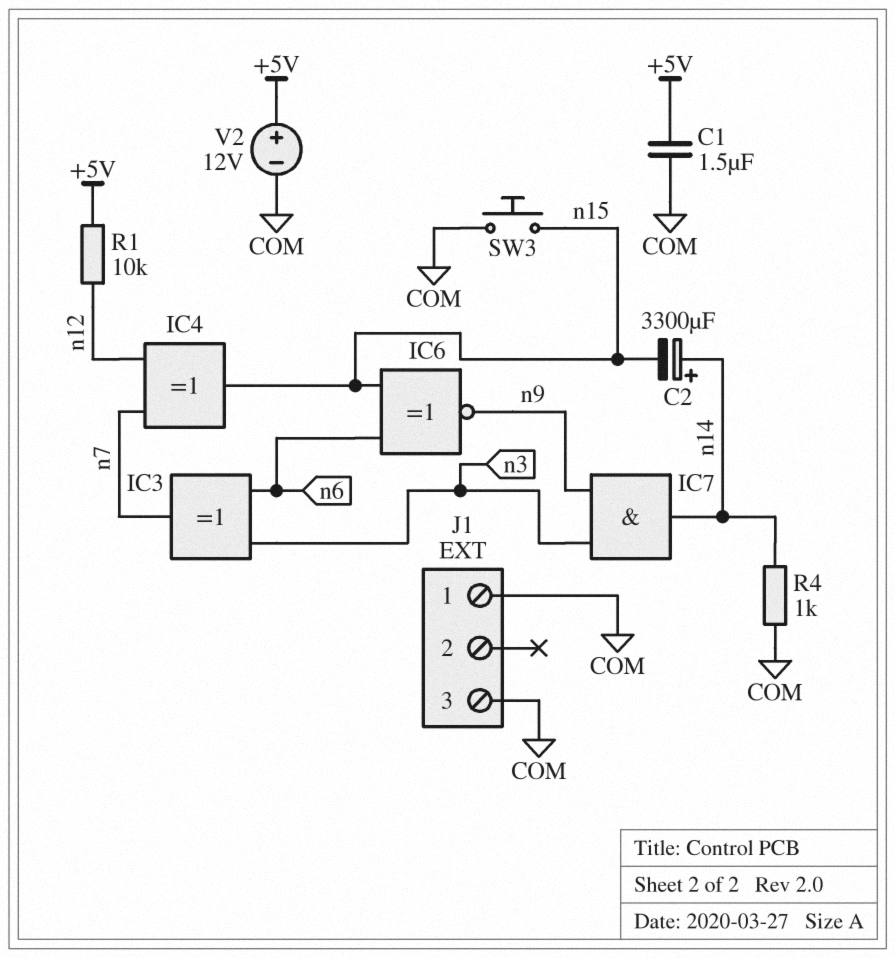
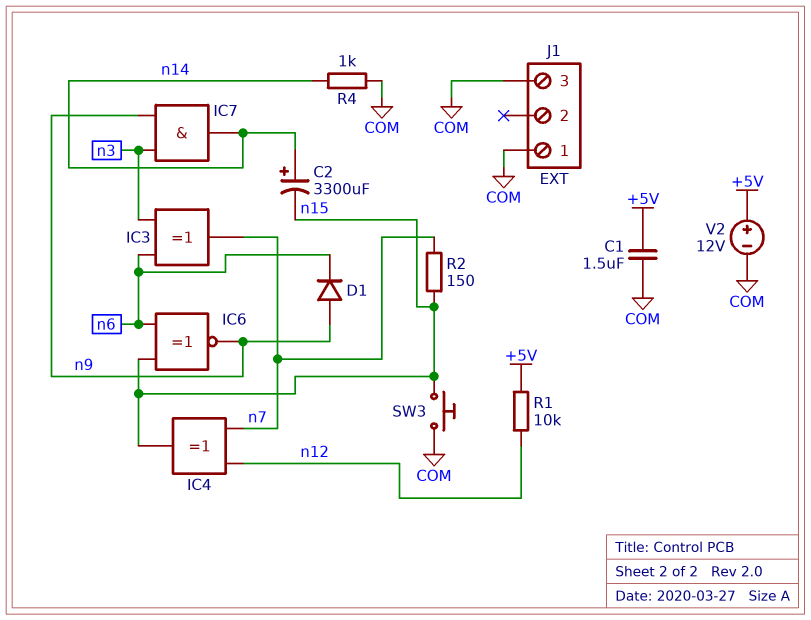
D1: none -> diode (A n9, K n6)
R2: none -> 150 (n7, n15)

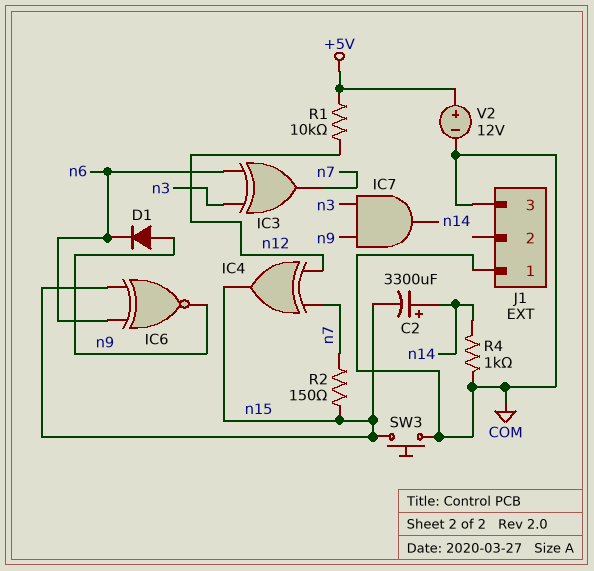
C1: 1.5uF (+5V, COM) -> none

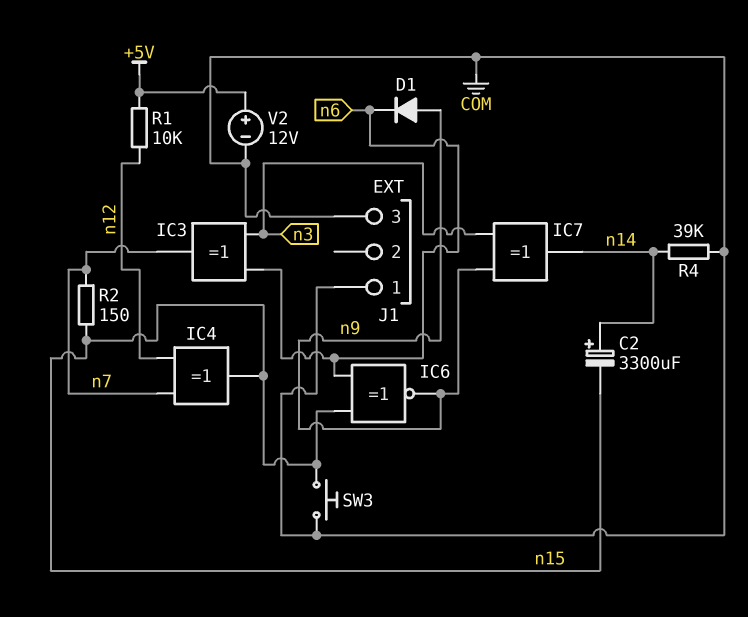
IC7: AND (in n3, in n9, out n14) -> XOR (in n3, in n9, out n14)
R4: 1k (COM, n14) -> 39k (COM, n14)

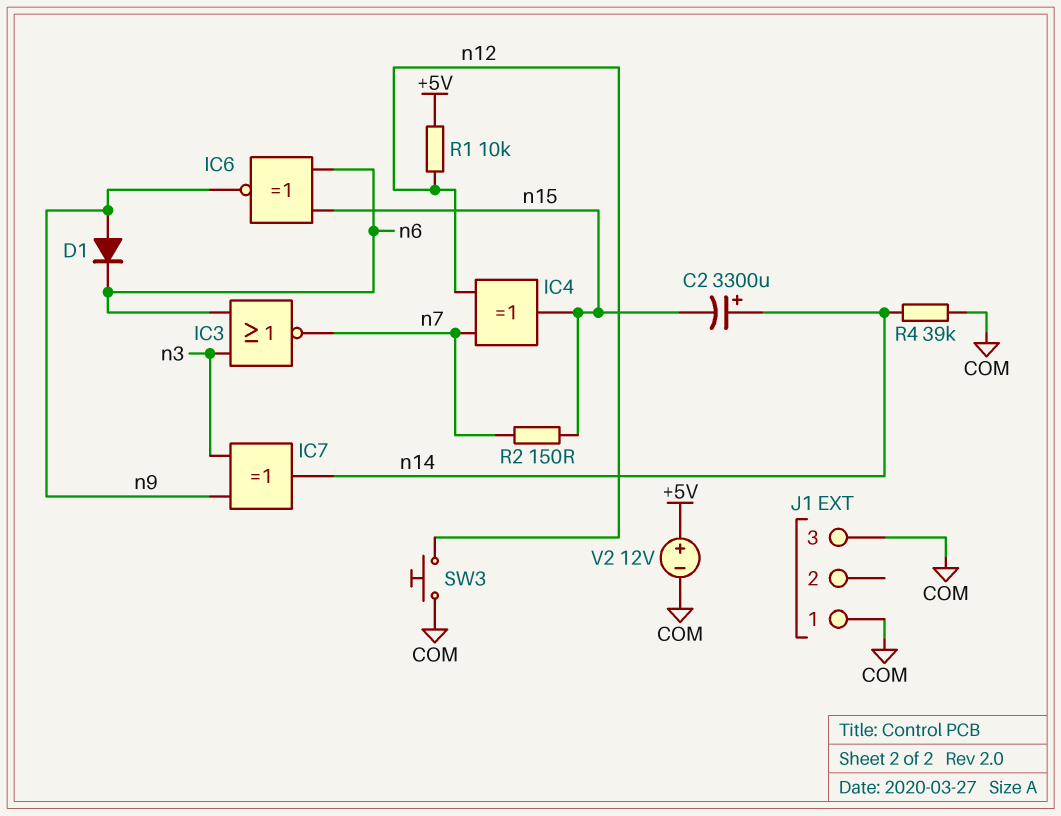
IC3: XOR (in n3, in n6, out n7) -> NOR (in n3, in n6, out n7)
SW3: button (COM, n15) -> button (COM, n12)

